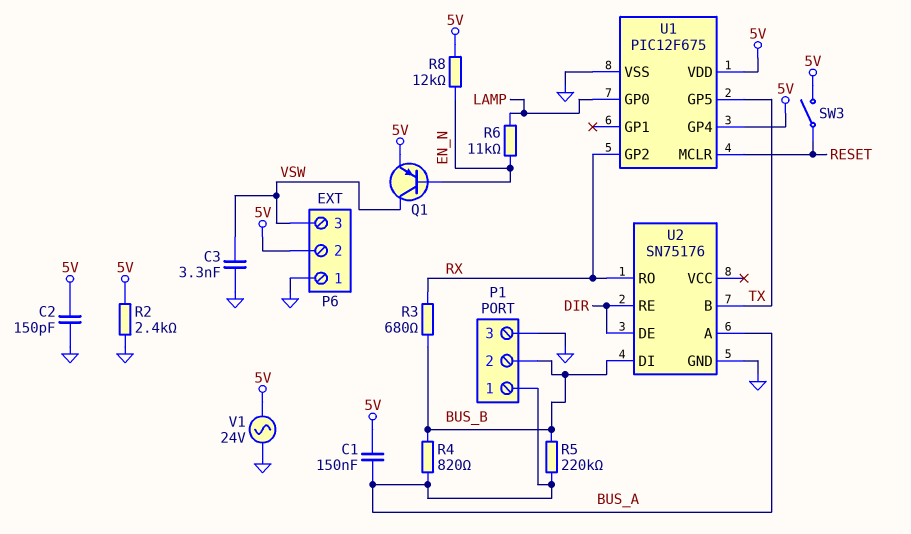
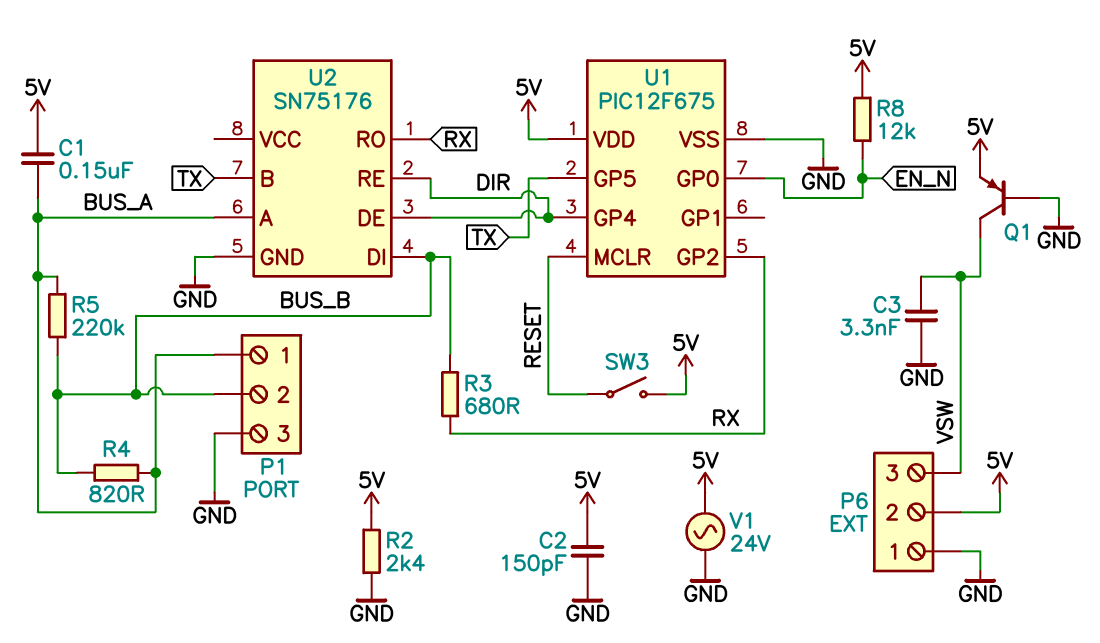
Q1: PNP (B EN_N, C VSW, E 5V) -> PNP (B GND, C VSW, E 5V)
R6: 11k (EN_N, LAMP) -> none
U1 pin GP0: LAMP -> EN_N
U1 pin GP4: 5V -> DIR

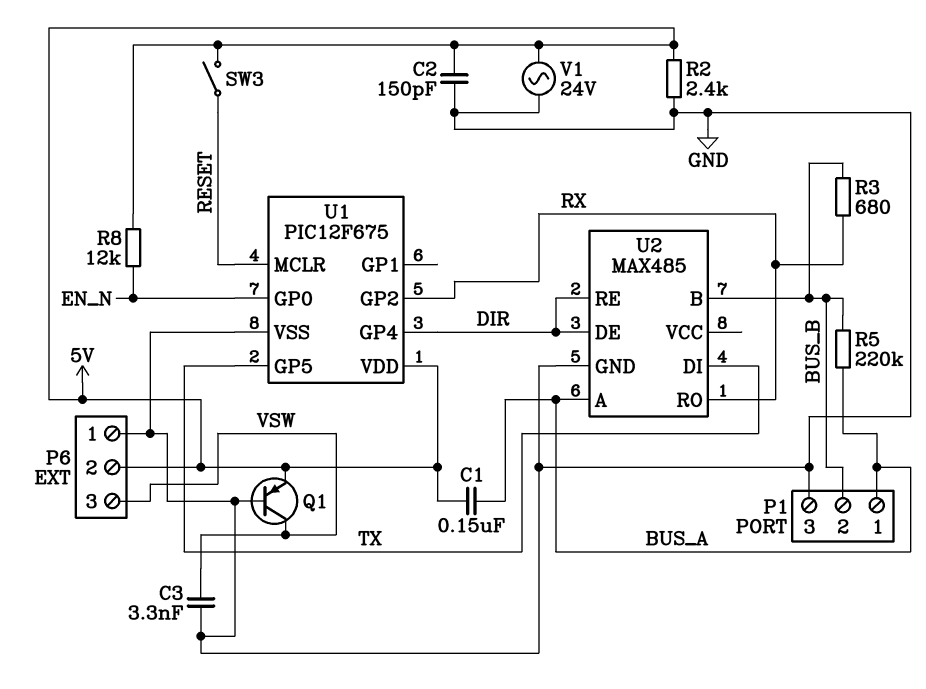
R4: 820 (BUS_A, BUS_B) -> none
U2: SN75176 -> MAX485
U2 pin B: TX -> BUS_B
U2 pin DI: BUS_B -> TX

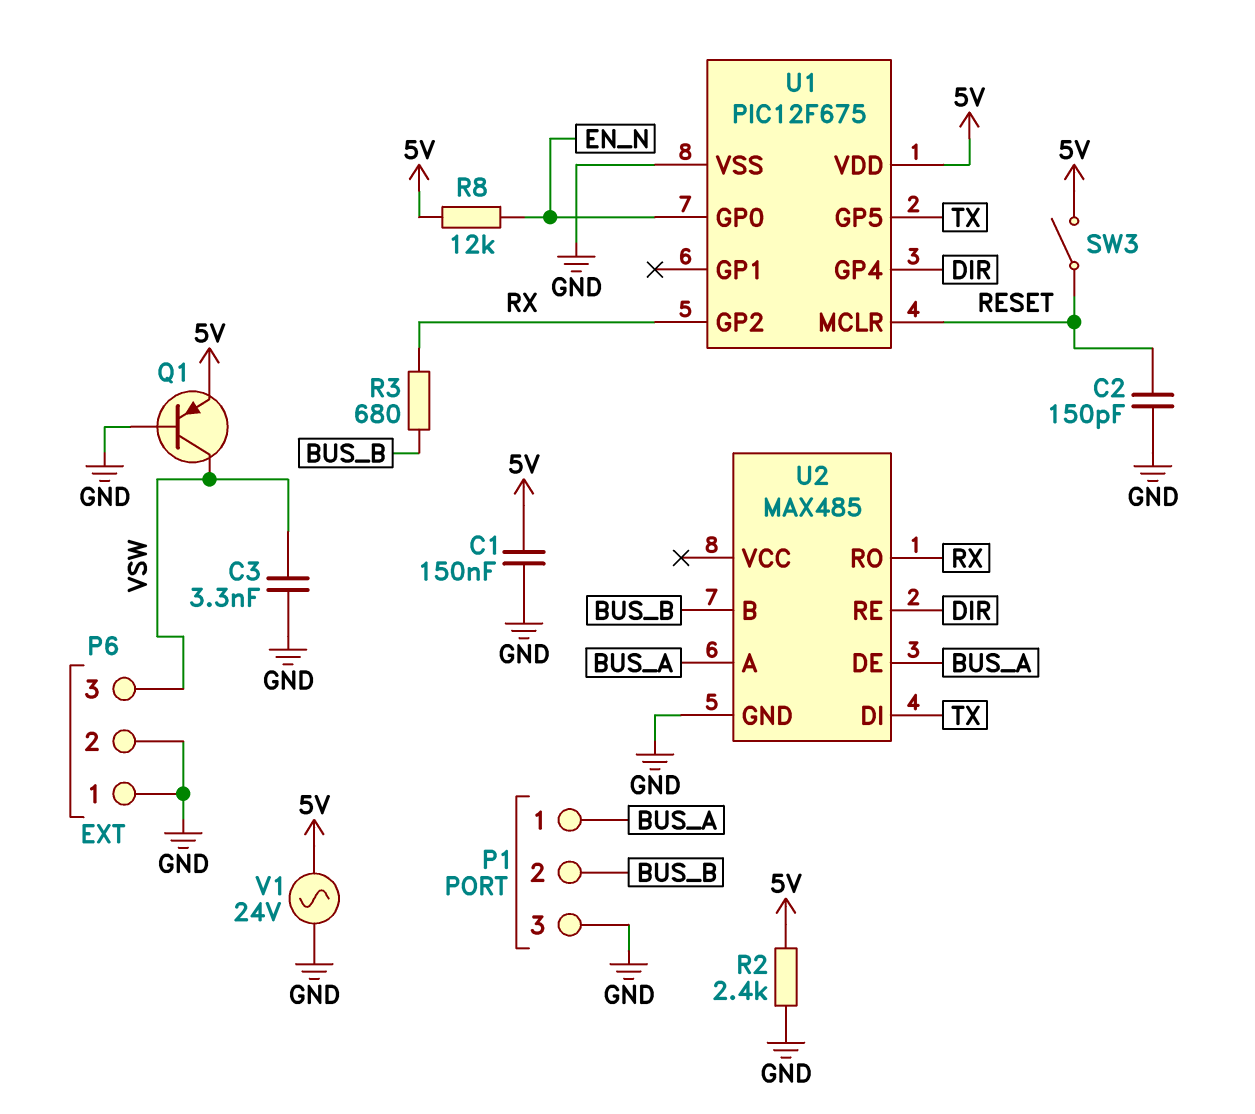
C1: 150nF (5V, BUS_A) -> 150nF (5V, GND)
C2: 150pF (5V, GND) -> 150pF (GND, RESET)
P6 pin 2: 5V -> GND
R5: 220k (BUS_A, BUS_B) -> none
U2 pin DE: DIR -> BUS_A

